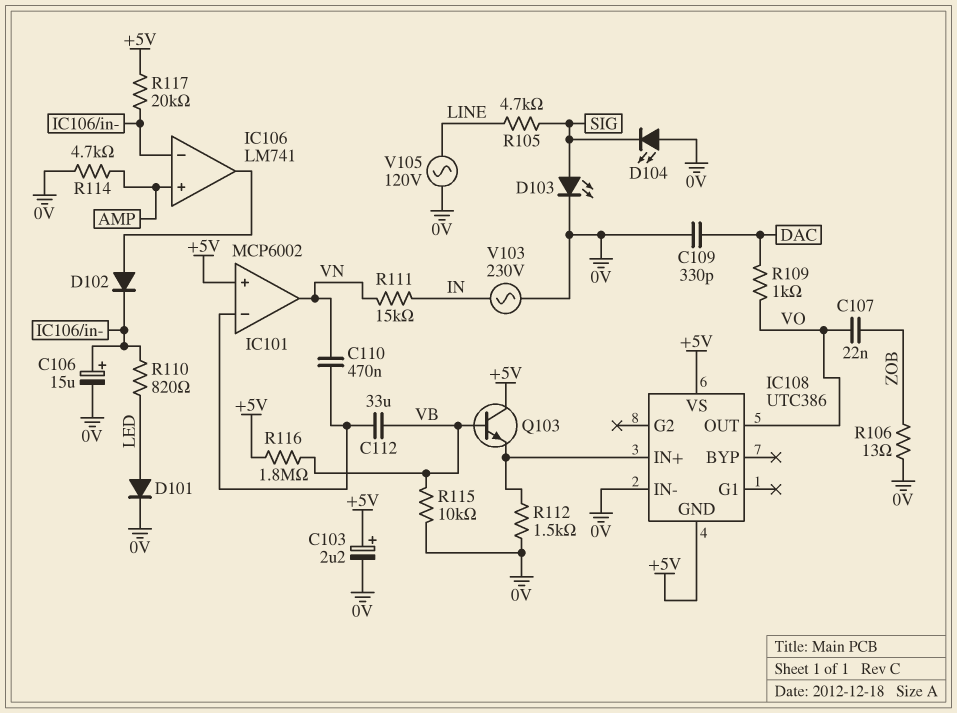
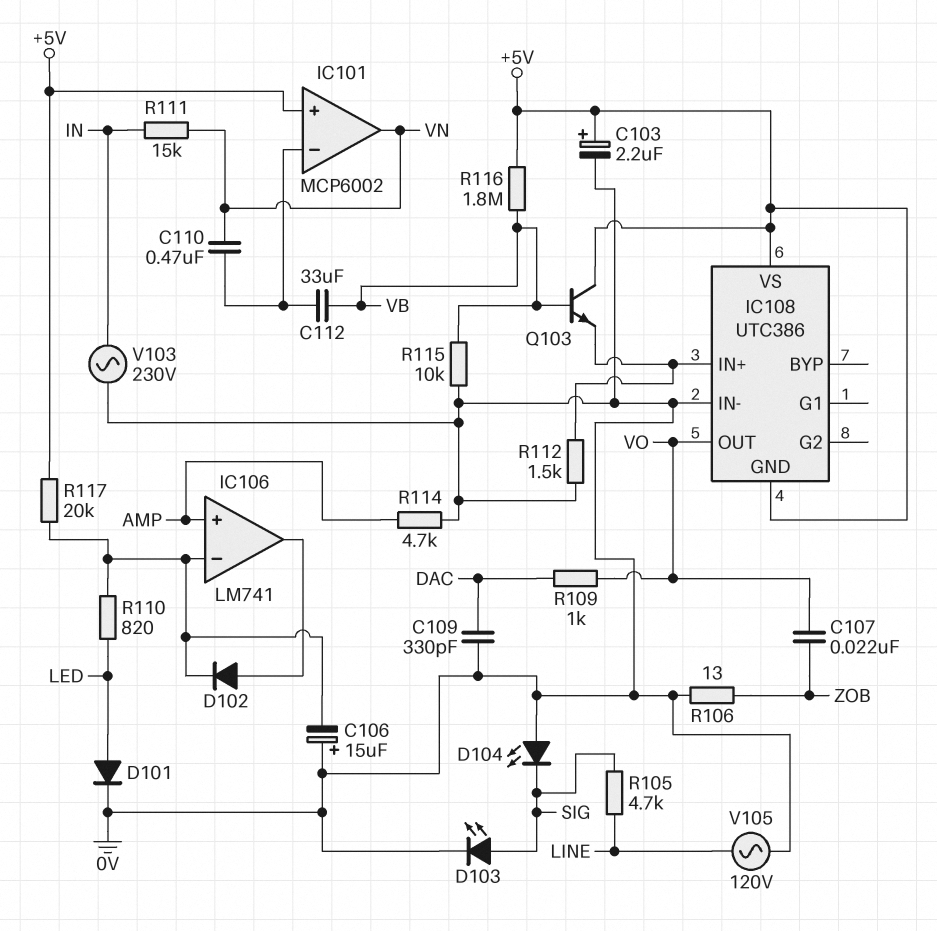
C106: 15uF (plus IC106/in-, minus 0V) -> 15uF (plus 0V, minus IC106/in-)

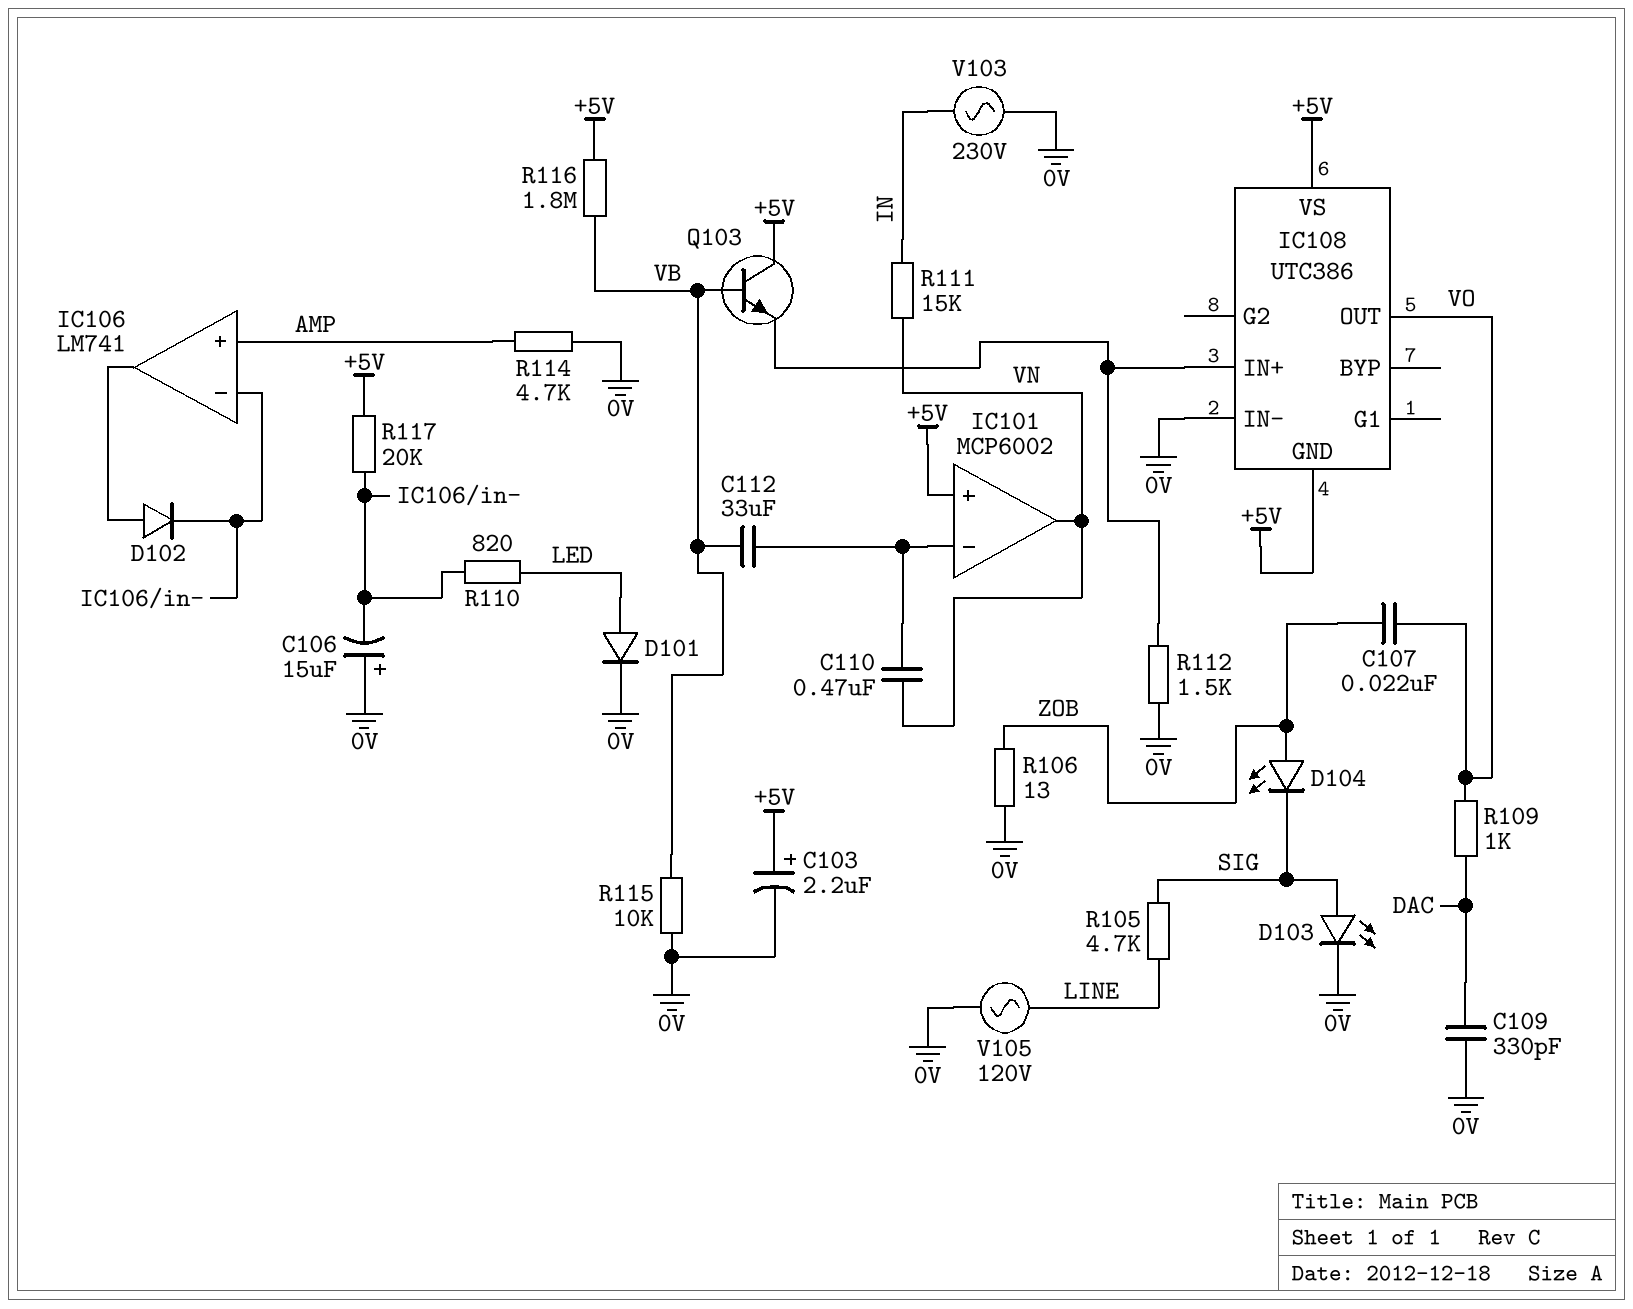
D104: LED (A 0V, K SIG) -> LED (A ZOB, K SIG)

